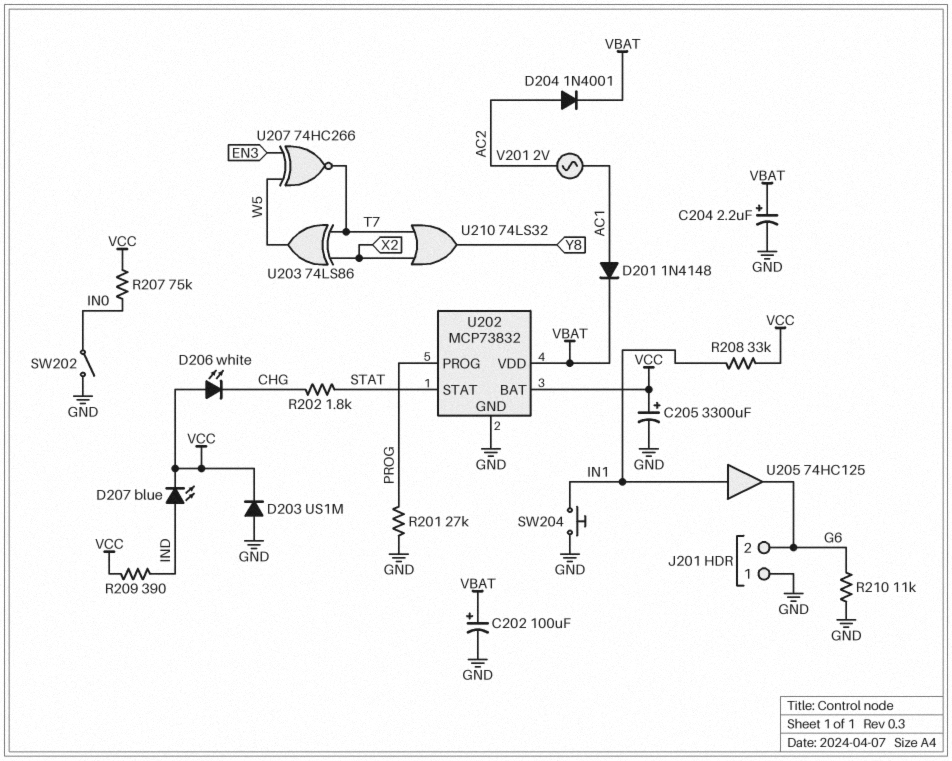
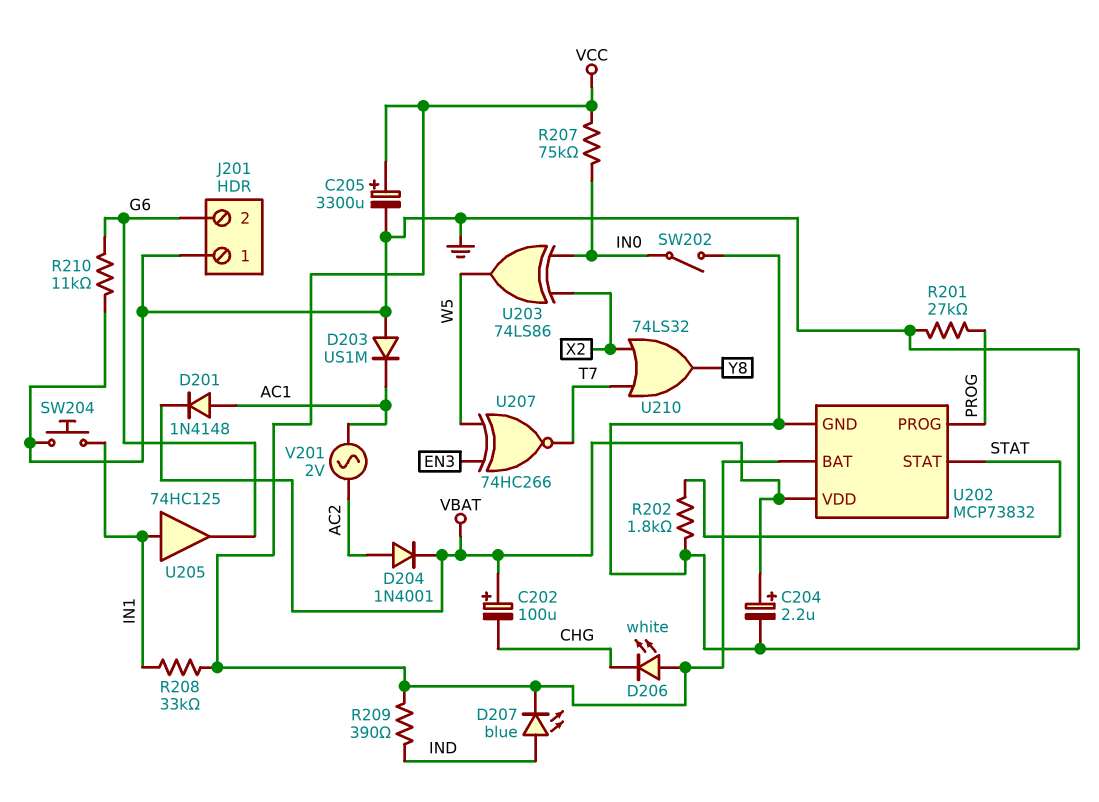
C202: 100uF (plus VBAT, minus GND) -> 100uF (plus VBAT, minus CHG)
D203: diode US1M (A GND, K VCC) -> diode US1M (A GND, K AC1)
R202: 1.8k (CHG, STAT) -> 1.8k (GND, STAT)
U203: XOR 74LS86 (in T7, in X2, out W5) -> XOR 74LS86 (in IN0, in X2, out W5)

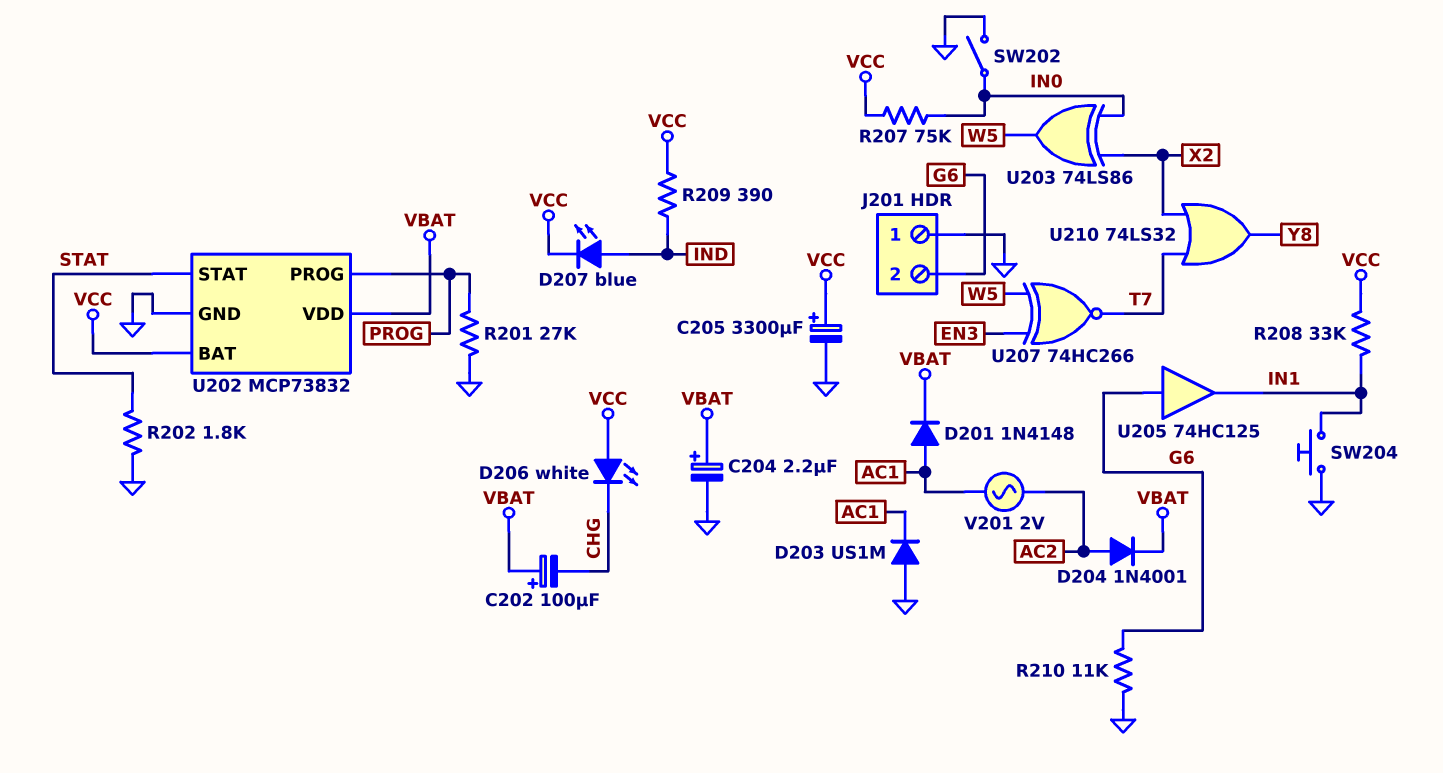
U205: buffer 74HC125 (in IN1, out G6) -> buffer 74HC125 (in G6, out IN1)

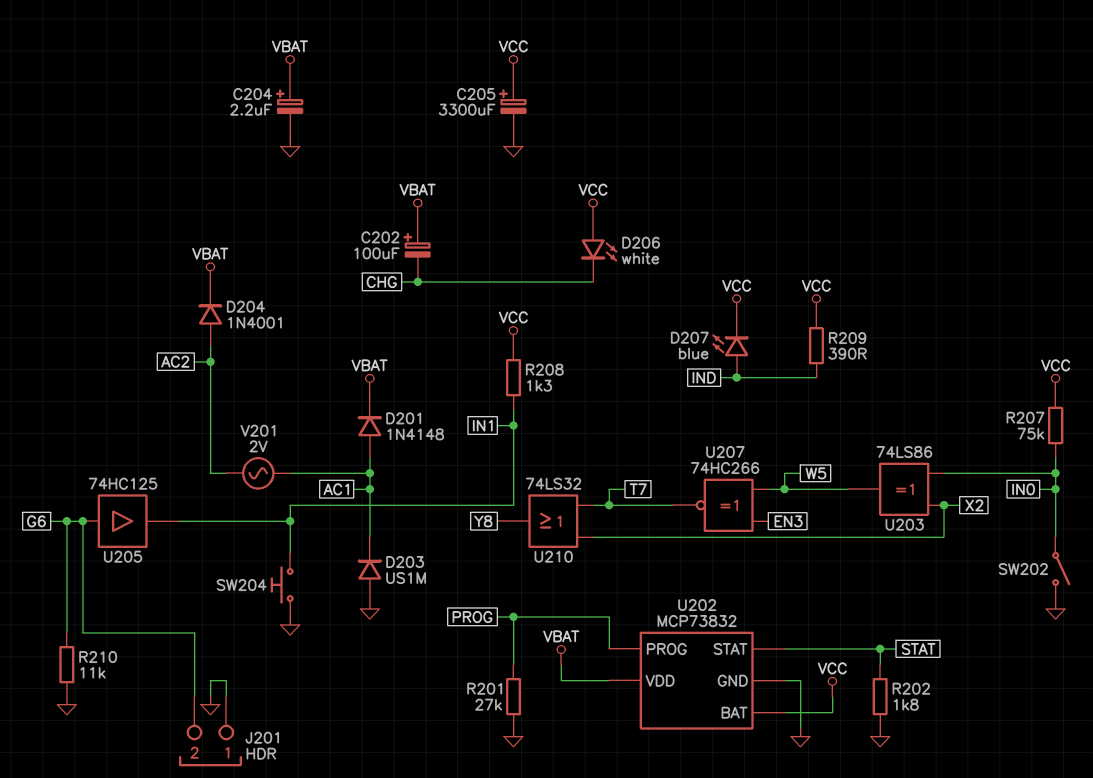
R208: 33k (IN1, VCC) -> 1.3k (IN1, VCC)

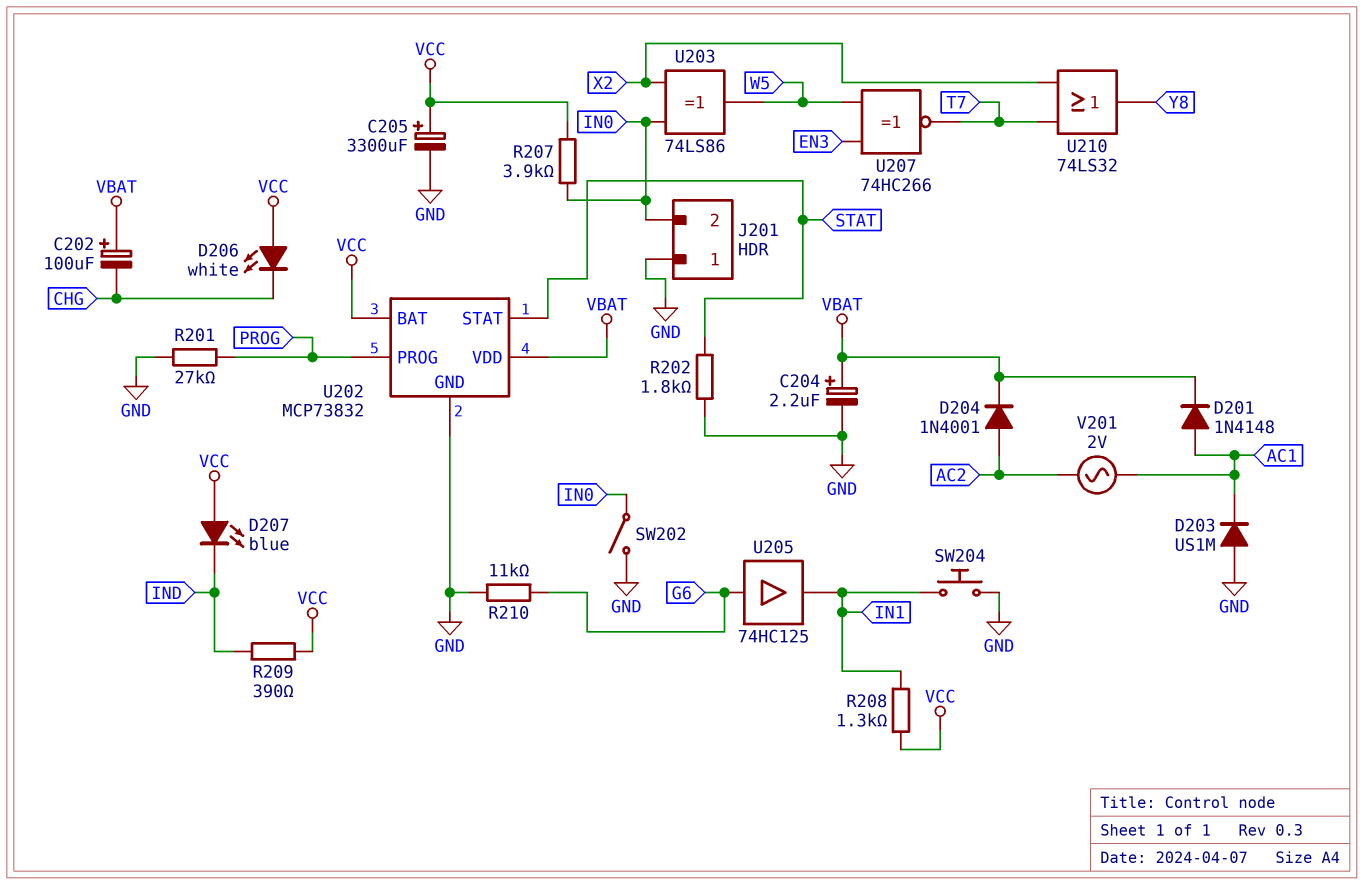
D207: LED blue (A IND, K VCC) -> LED blue (A VCC, K IND)
J201 pin 2: G6 -> IN0
R207: 75k (IN0, VCC) -> 3.9k (IN0, VCC)

